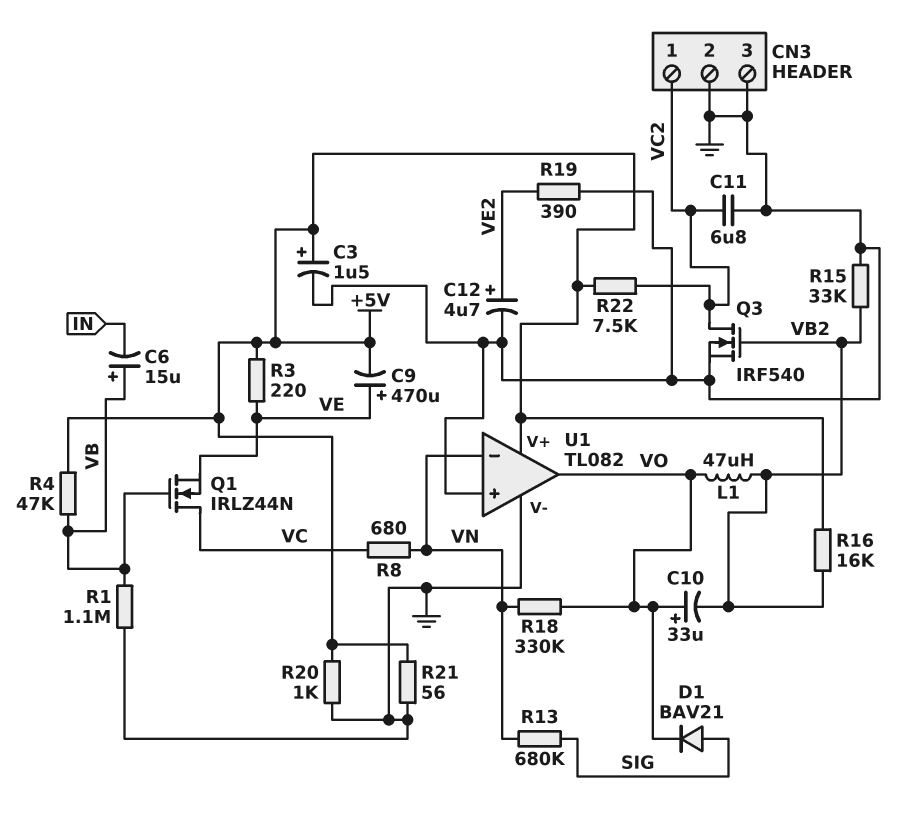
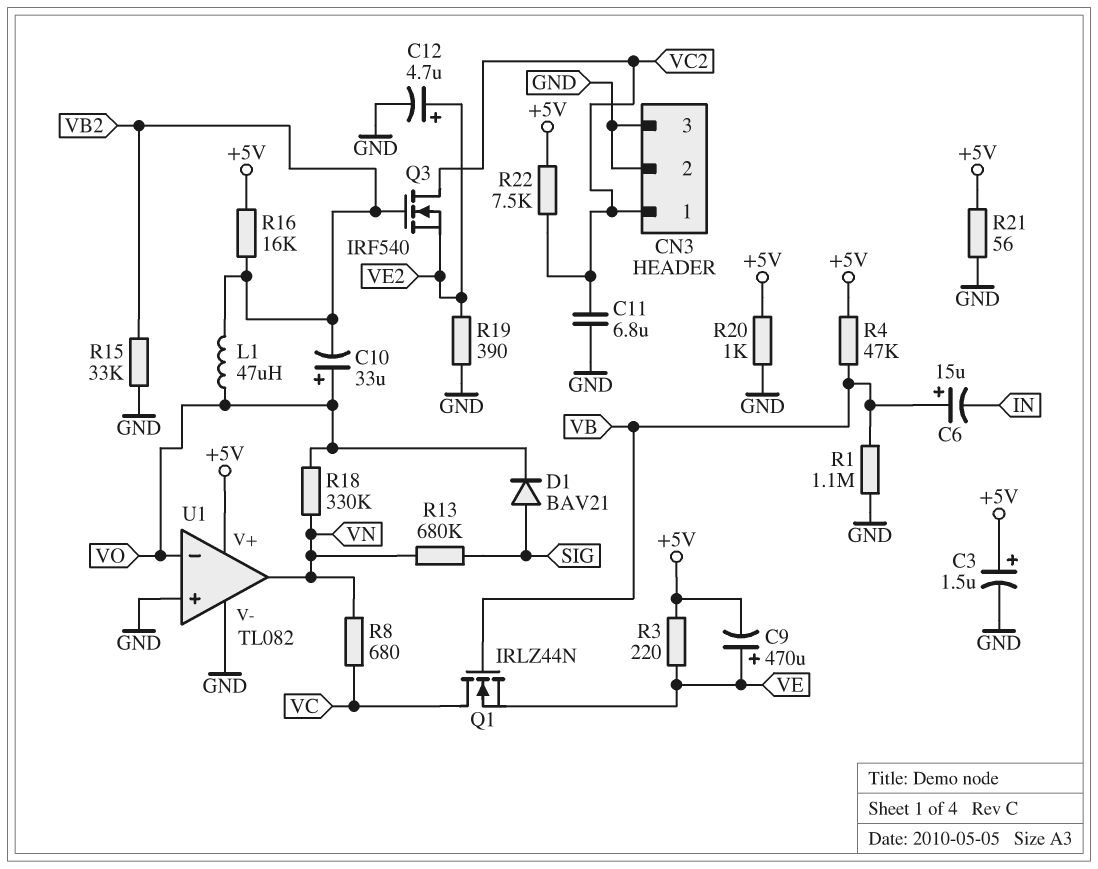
Q3: NMOS IRF540 (G VB2, D VC2, S GND) -> NMOS IRF540 (G VB2, D VC2, S VE2)
U1 pin in-: VN -> VO
U1 pin out: VO -> VN

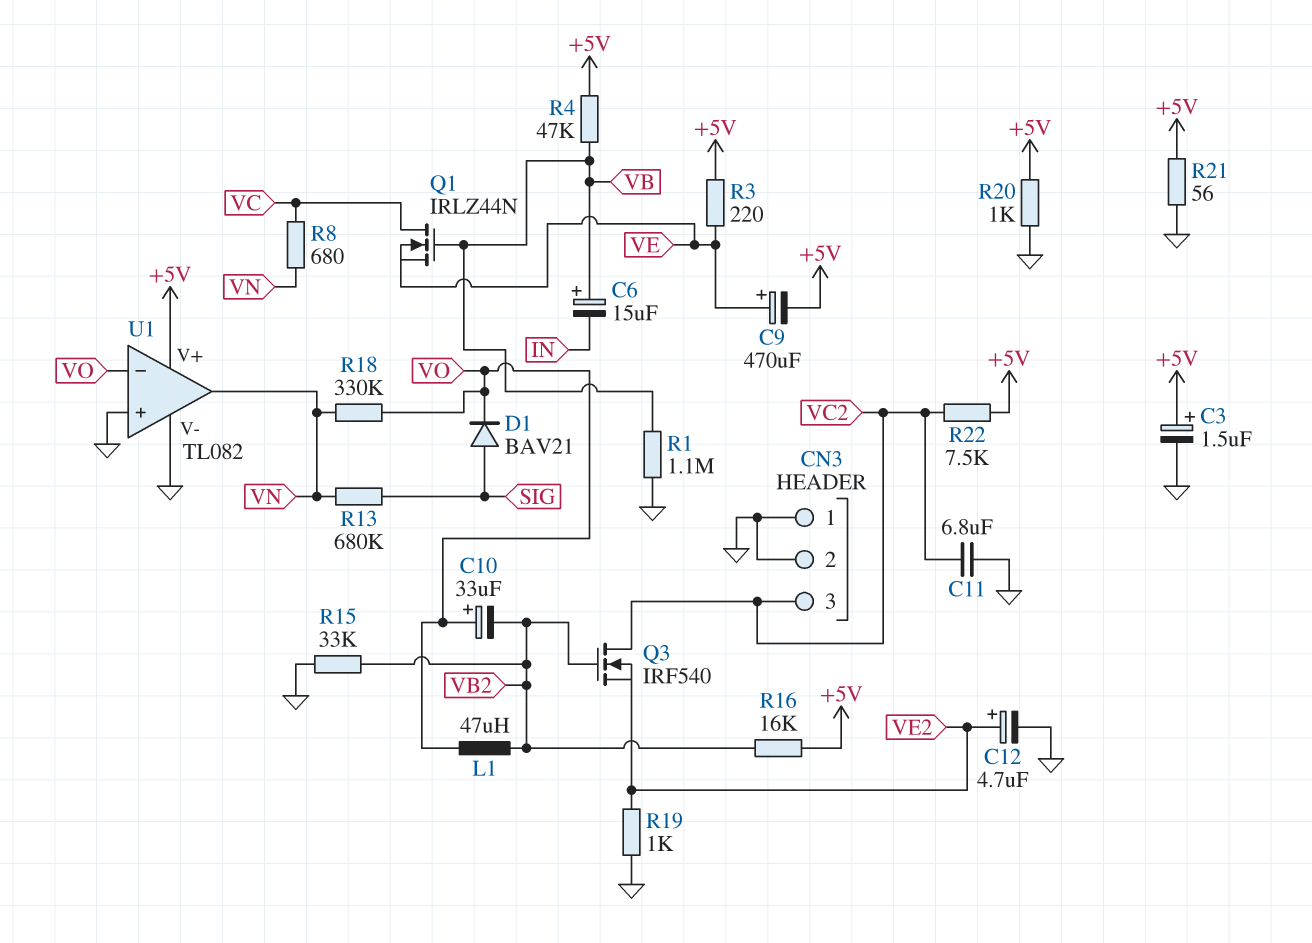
CN3 pin 1: VC2 -> GND
CN3 pin 3: GND -> VC2
R19: 390 (GND, VE2) -> 1k (GND, VE2)

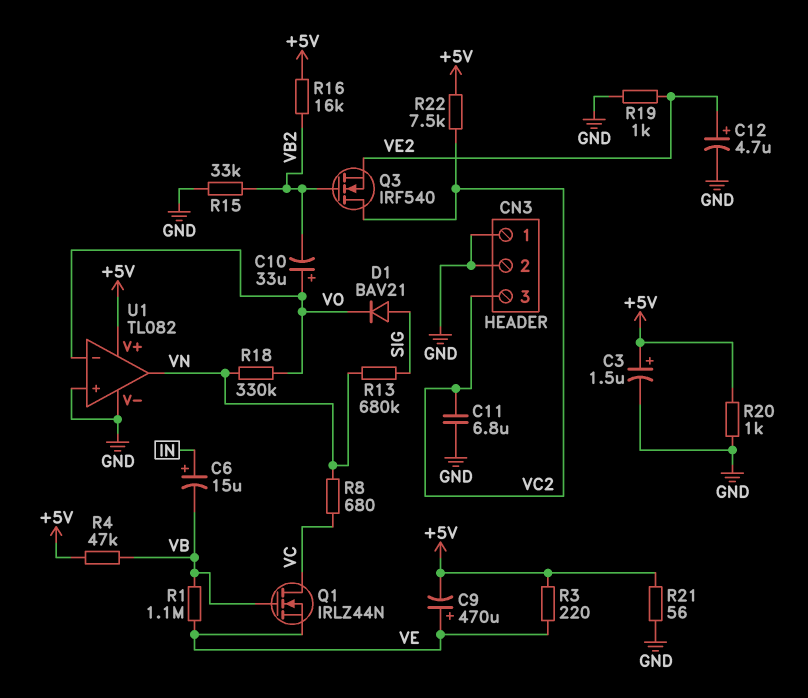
C6: 15uF (plus VB, minus IN) -> 15uF (plus IN, minus VB)
L1: 47uH (VB2, VO) -> none
R1: 1.1M (GND, VB) -> 1.1M (VB, VE)

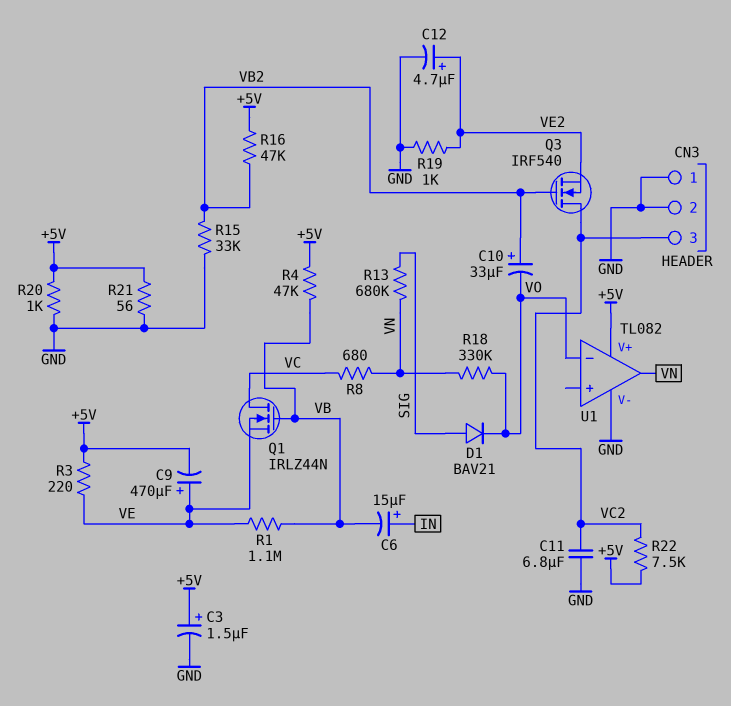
C10: 33uF (plus VO, minus VB2) -> 33uF (plus VB2, minus VO)
R16: 16k (+5V, VB2) -> 47k (+5V, VB2)
U1 pin in+: GND -> none

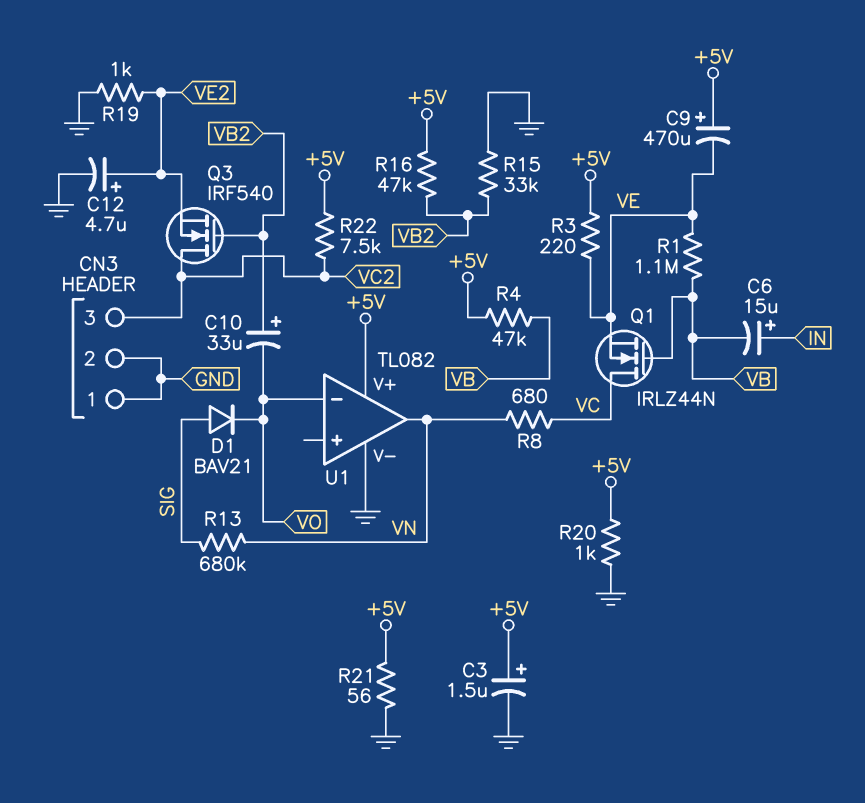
C9: 470uF (plus VE, minus +5V) -> 470uF (plus +5V, minus VE)
C11: 6.8uF (GND, VC2) -> none
R18: 330k (VN, VO) -> none

